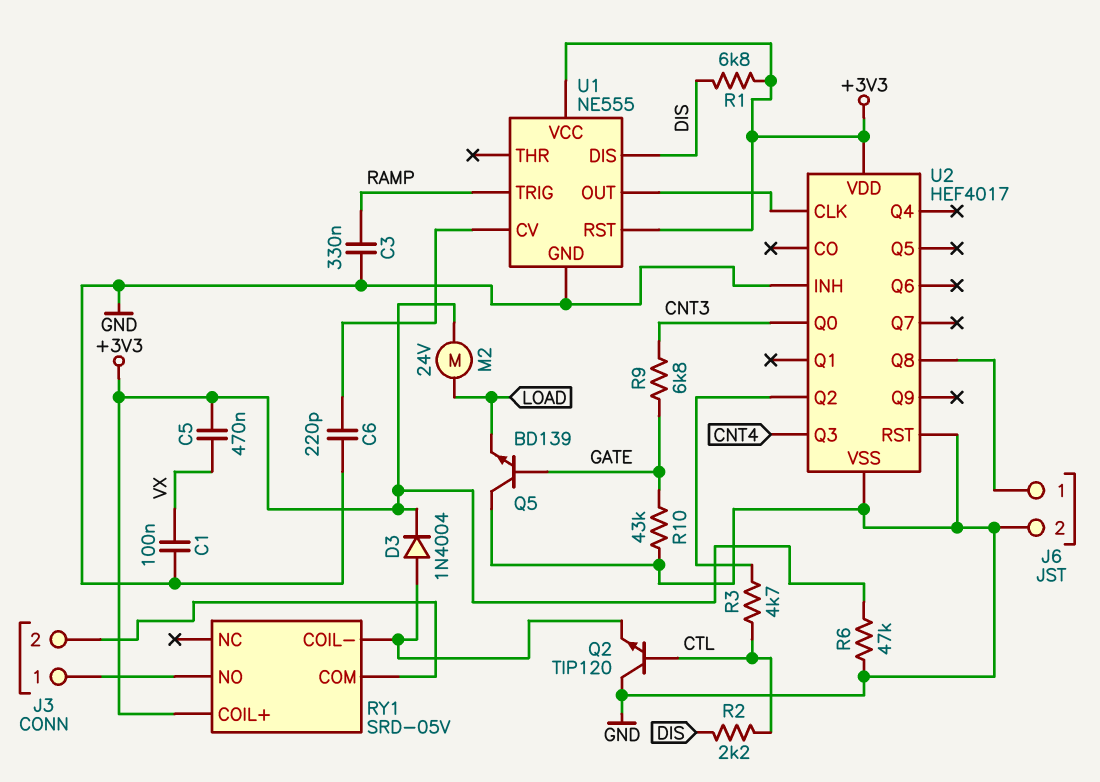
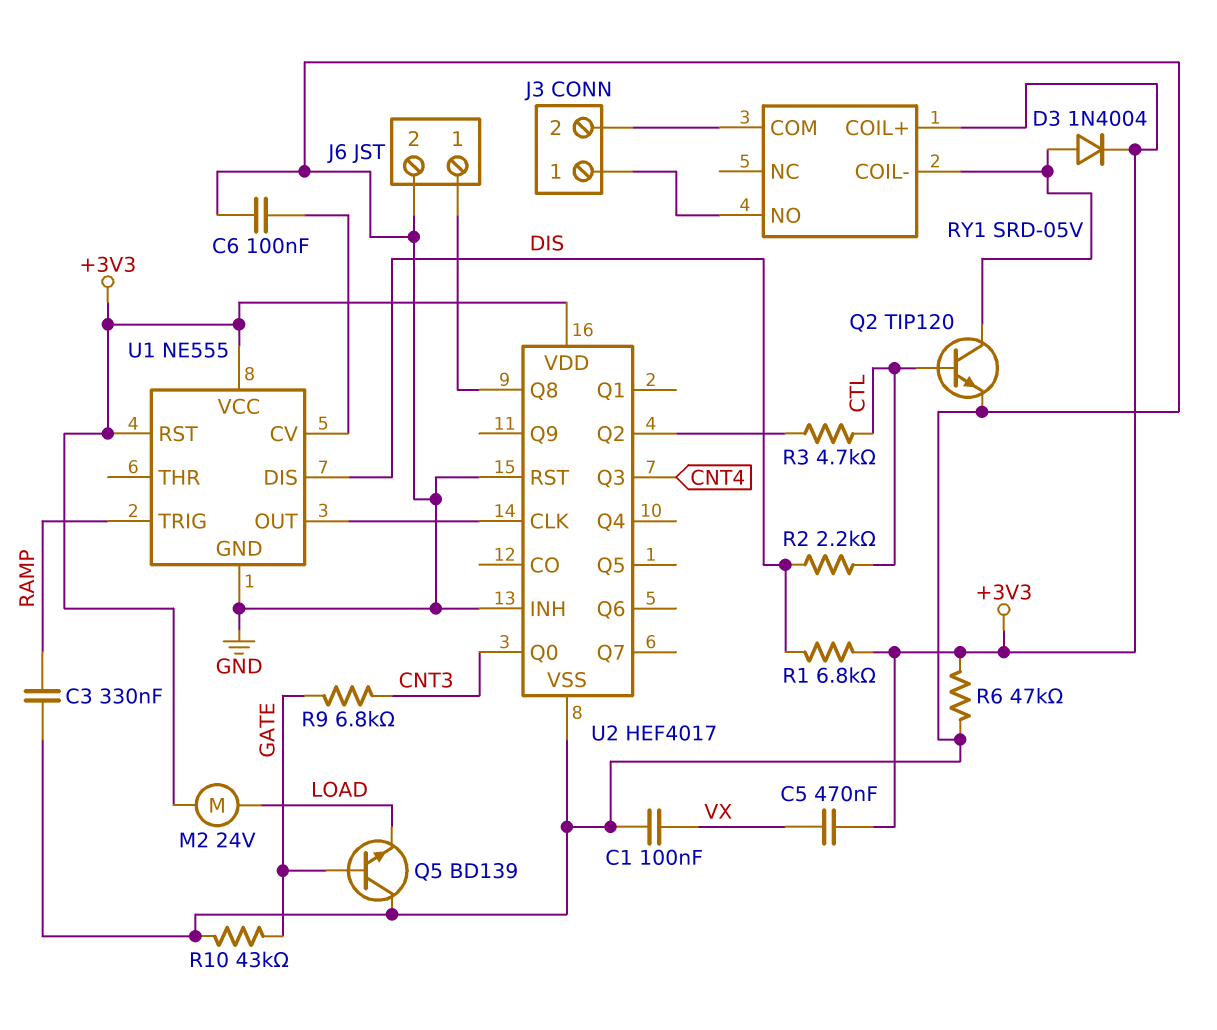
C6: 220pF (GND, U1/CV) -> 100nF (GND, U1/CV)
Q2: NPN TIP120 (B CTL, C GND, E RY1/COIL-) -> NPN TIP120 (B CTL, C RY1/COIL-, E GND)

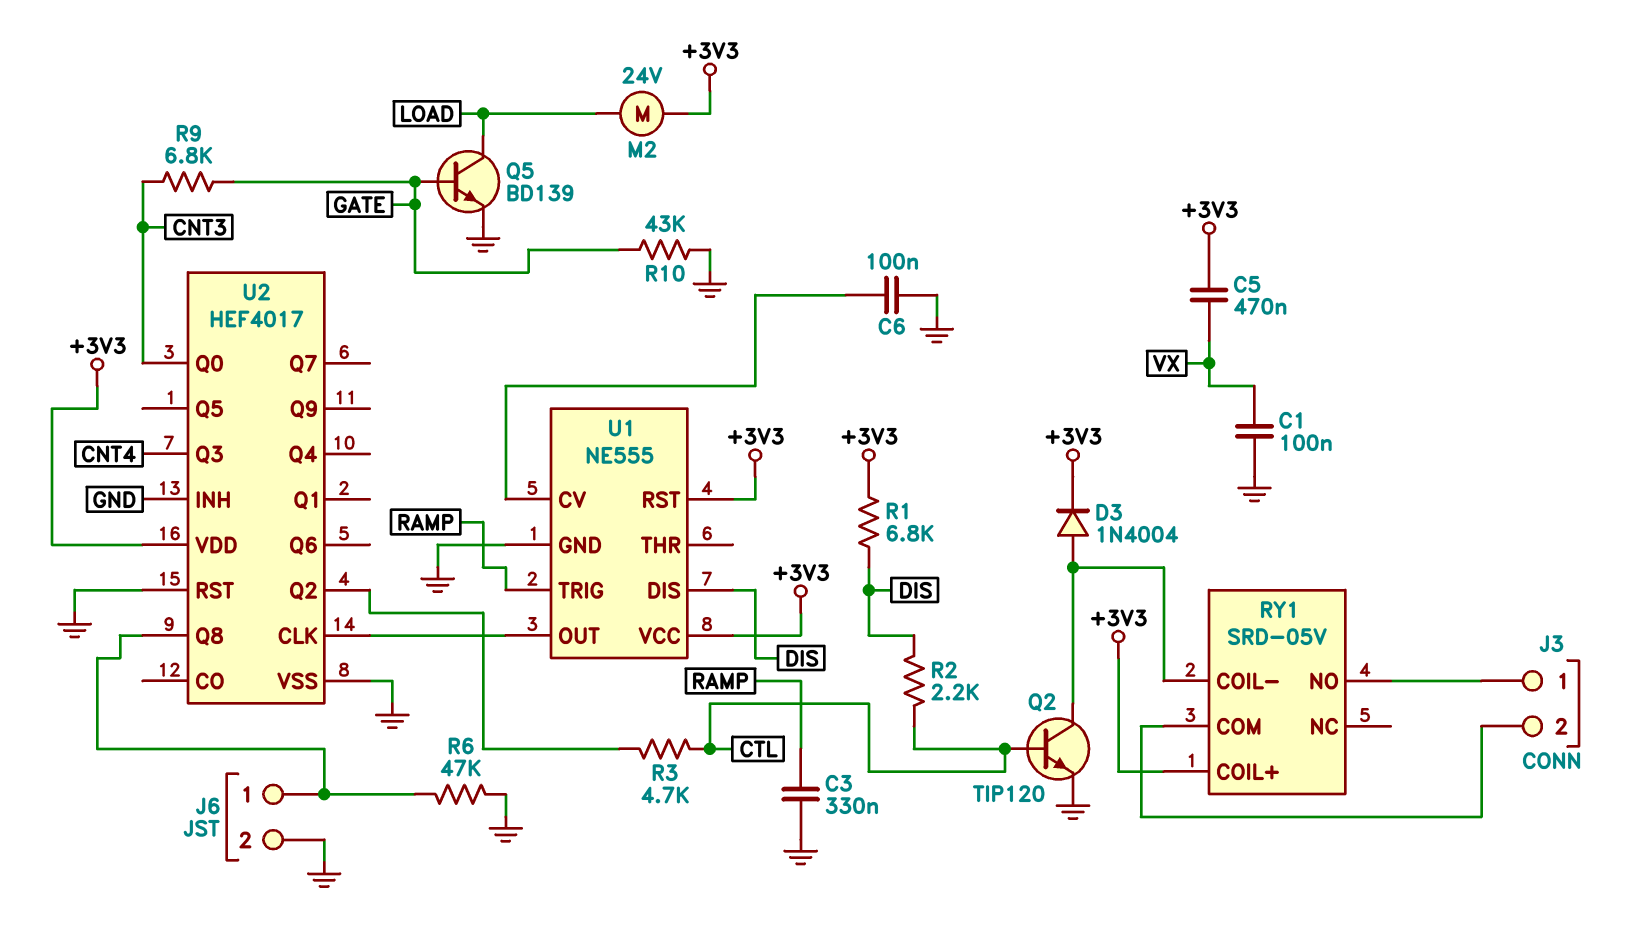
Q5: NPN BD139 (B GATE, C GND, E LOAD) -> NPN BD139 (B GATE, C LOAD, E GND)
R6: 47k (+3V3, GND) -> 47k (GND, J6/1)

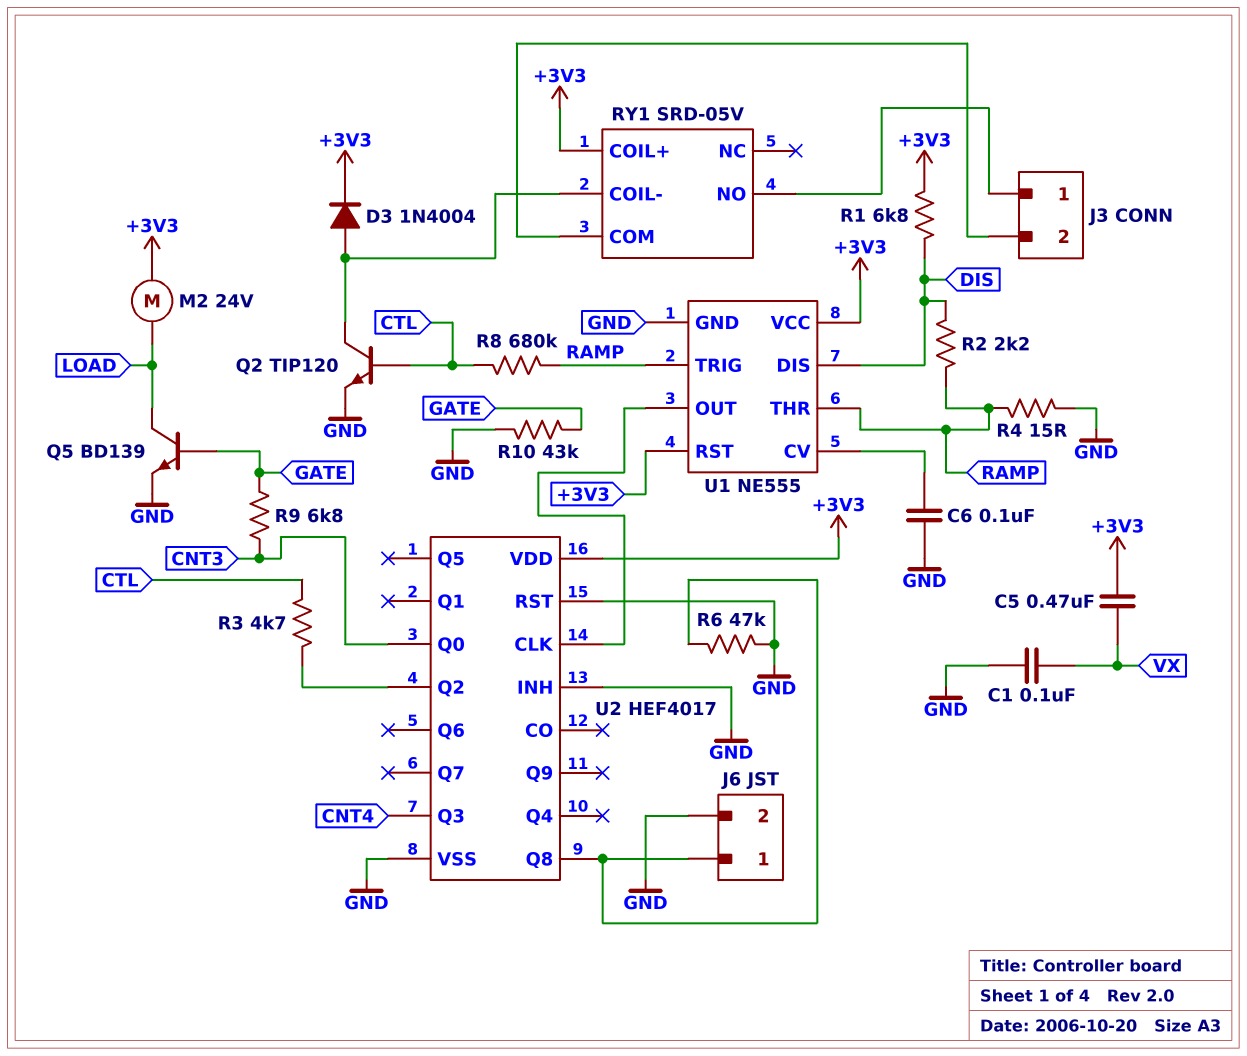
C3: 330nF (GND, RAMP) -> none
R2: 2.2k (CTL, DIS) -> 2.2k (DIS, RAMP)
R4: none -> 15 (GND, RAMP)
R8: none -> 680k (CTL, RAMP)
U1 pin THR: none -> RAMP

